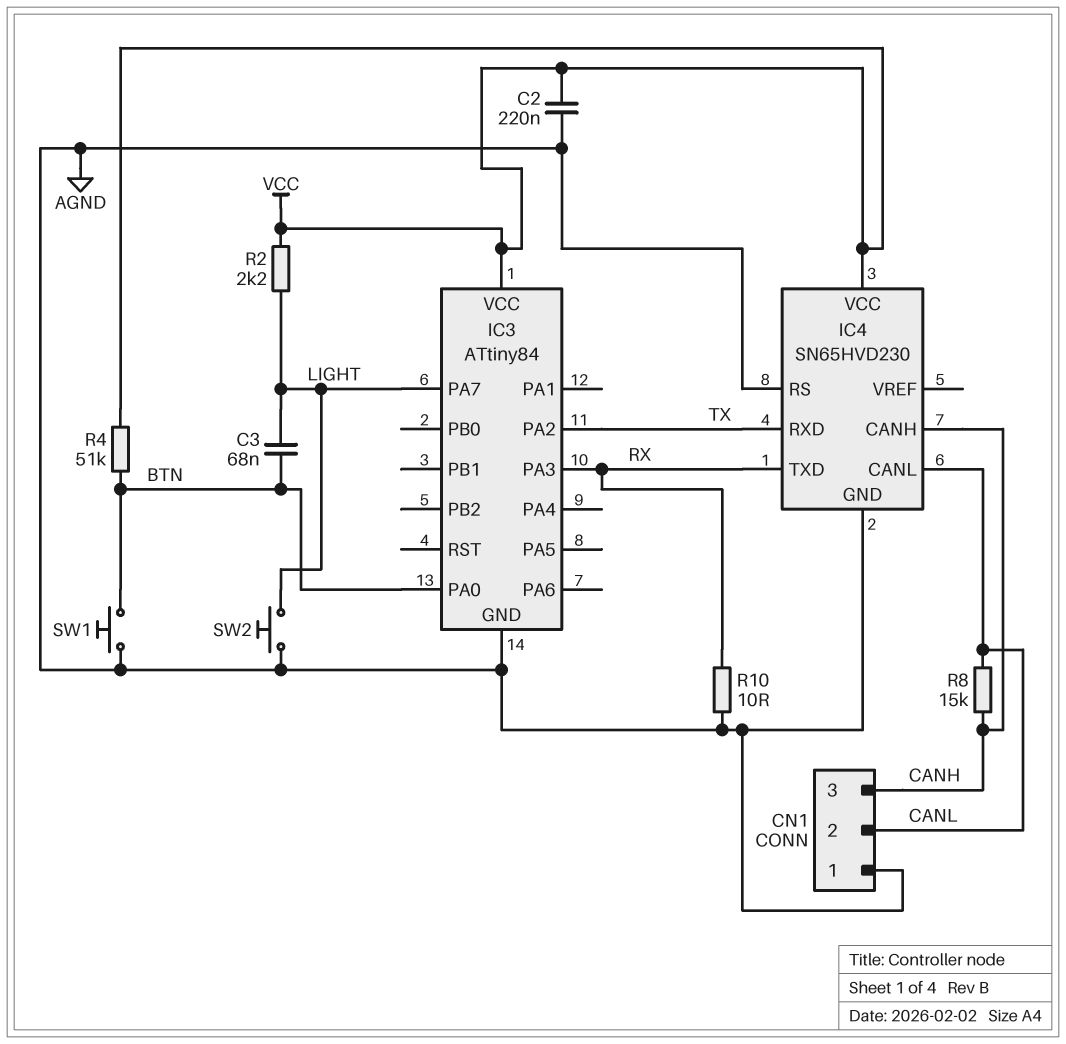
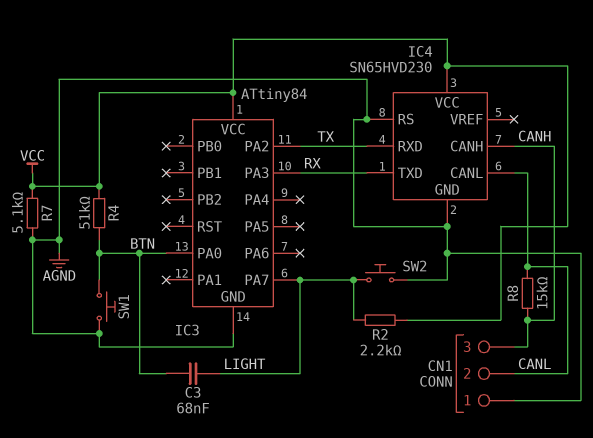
C2: 220nF (AGND, VCC) -> none
R7: none -> 5.1k (AGND, VCC)
R10: 10 (AGND, RX) -> none

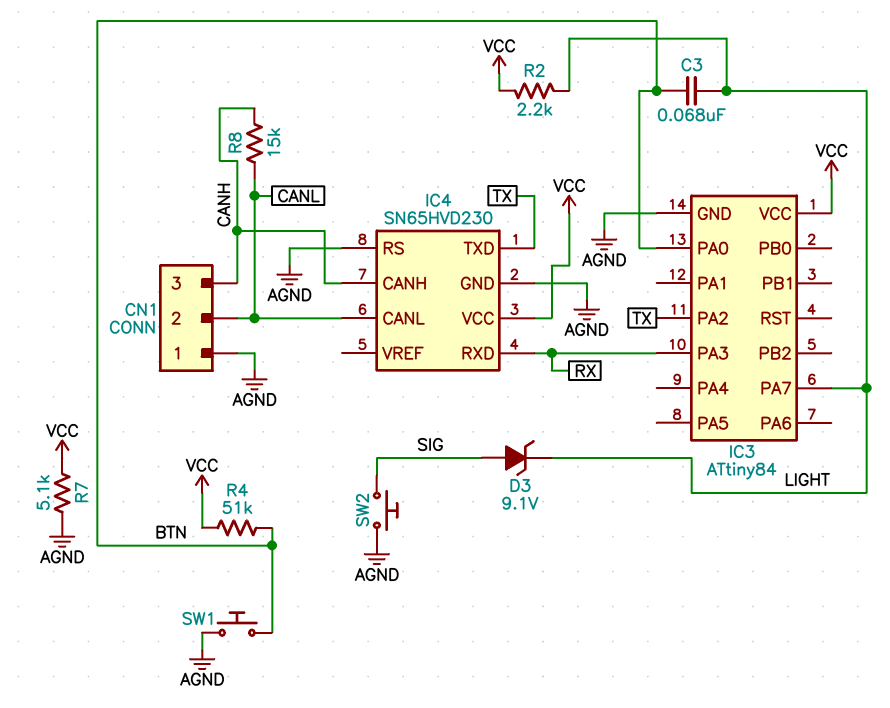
D3: none -> zener 9.1V (A SIG, K LIGHT)
IC4 pin RXD: TX -> RX
IC4 pin TXD: RX -> TX
SW2: button (AGND, LIGHT) -> button (AGND, SIG)

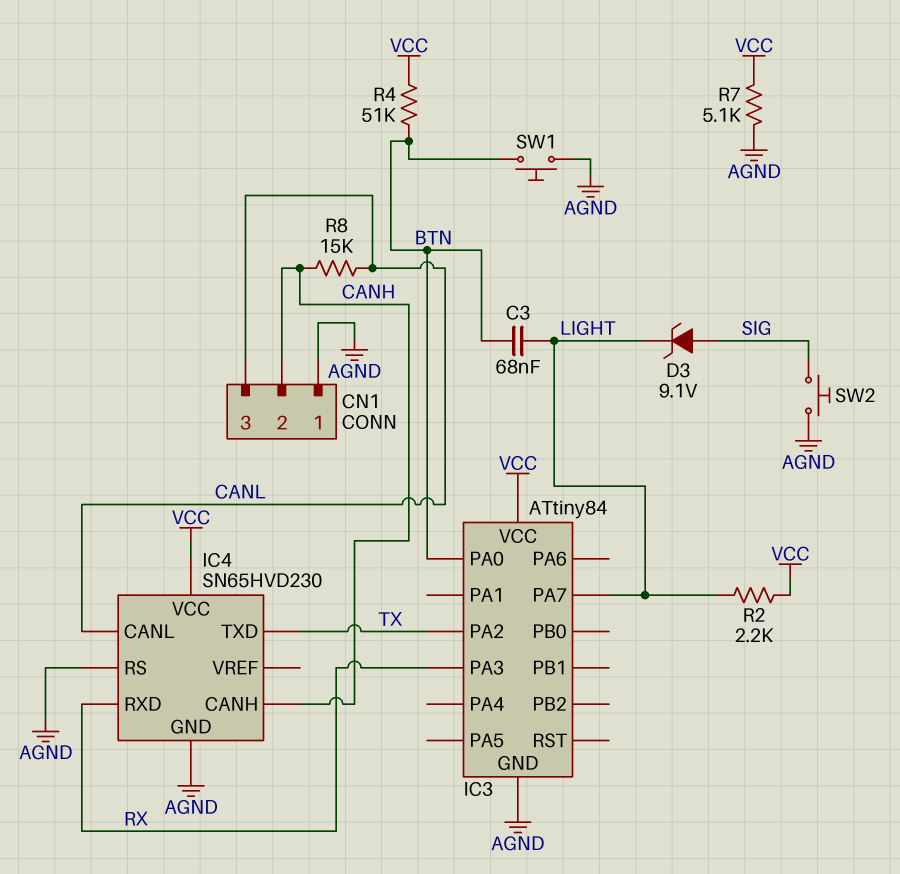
CN1 pin 2: CANL -> CANH
CN1 pin 3: CANH -> CANL

